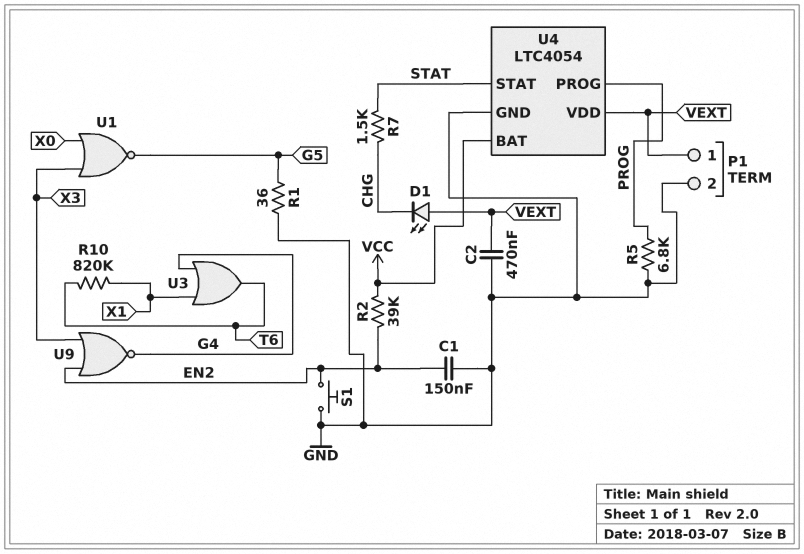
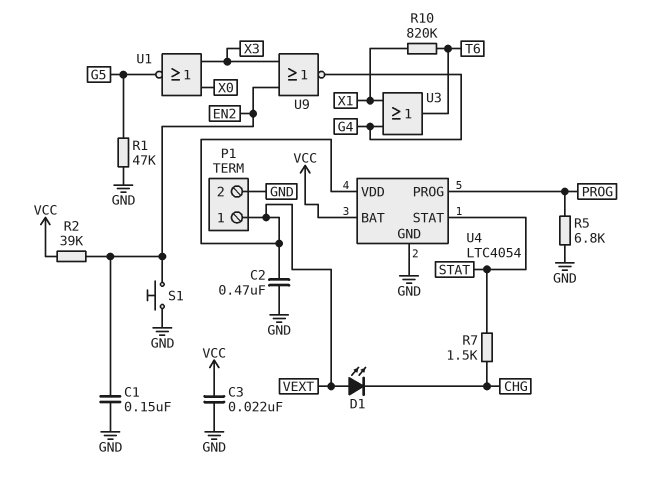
C3: none -> 22nF (GND, VCC)
R1: 36 (G5, GND) -> 47k (G5, GND)

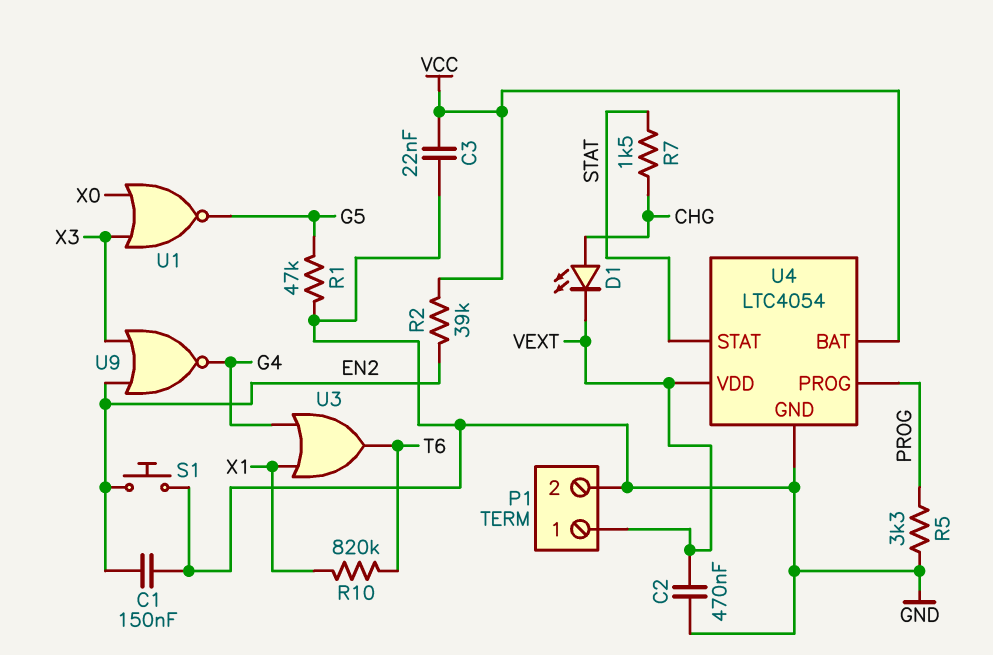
D1: LED (A VEXT, K CHG) -> LED (A CHG, K VEXT)
R5: 6.8k (GND, PROG) -> 3.3k (GND, PROG)

